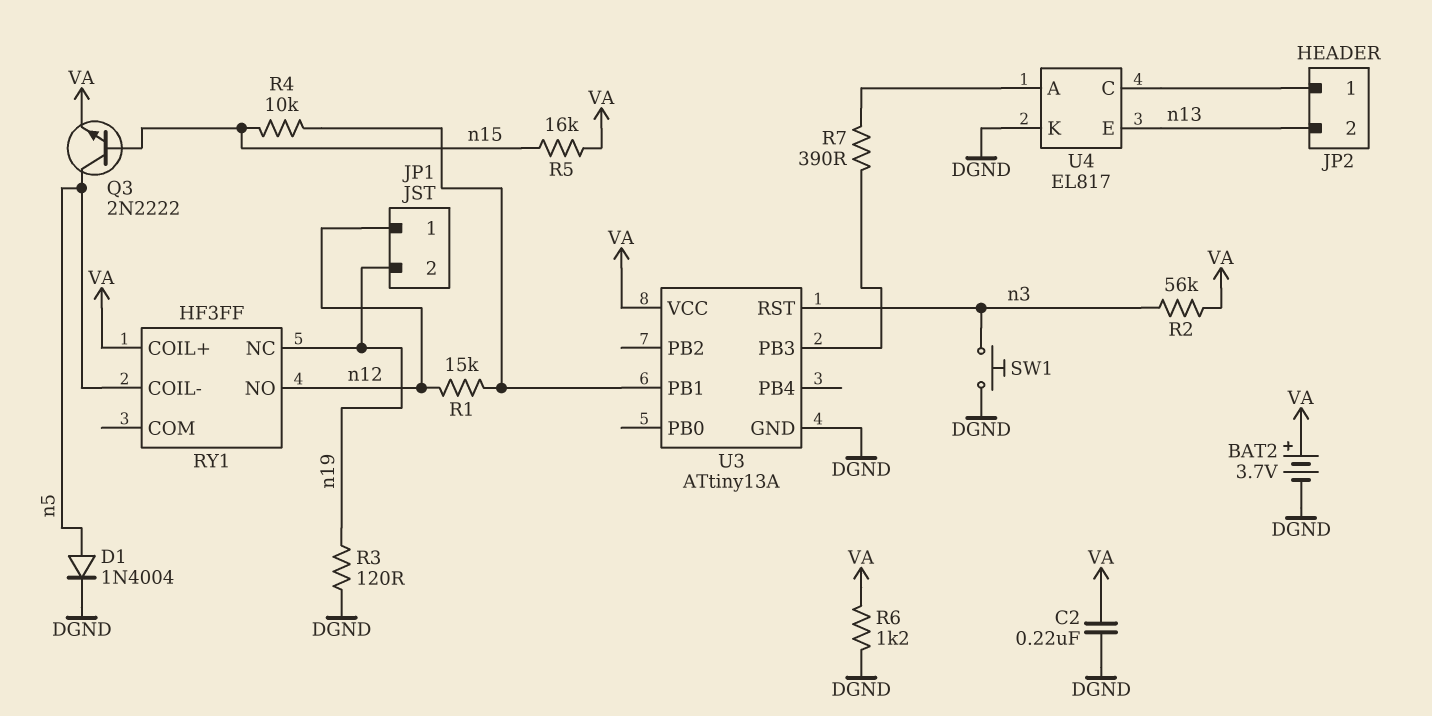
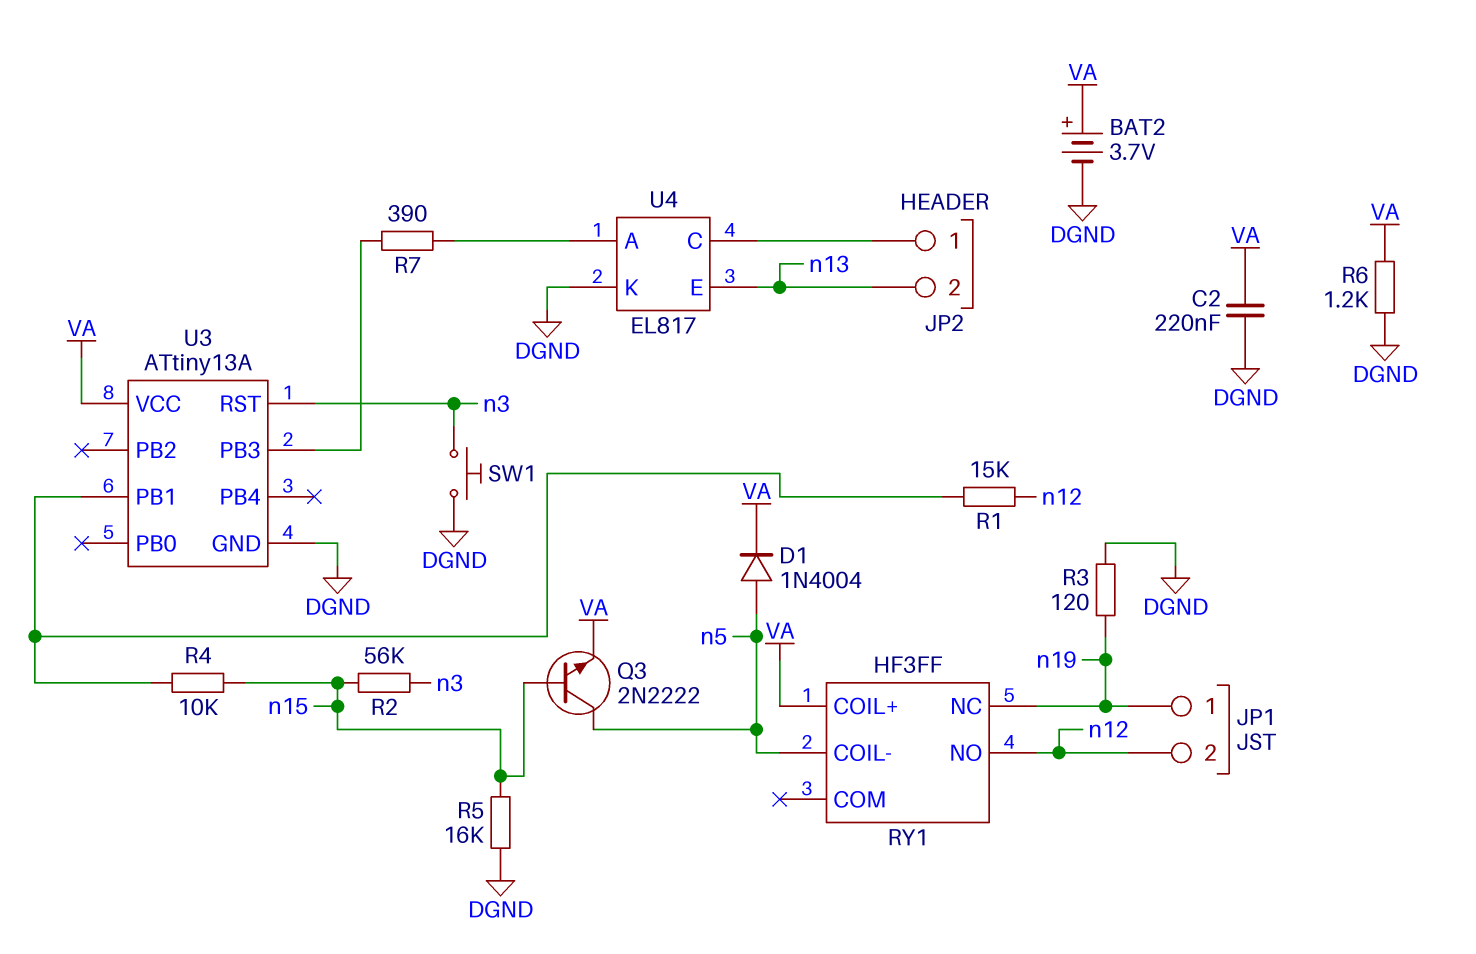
D1: diode 1N4004 (A n5, K DGND) -> diode 1N4004 (A n5, K VA)
JP1 pin 1: n12 -> n19
JP1 pin 2: n19 -> n12
R2: 56k (VA, n3) -> 56k (n3, n15)
R5: 16k (VA, n15) -> 16k (DGND, n15)

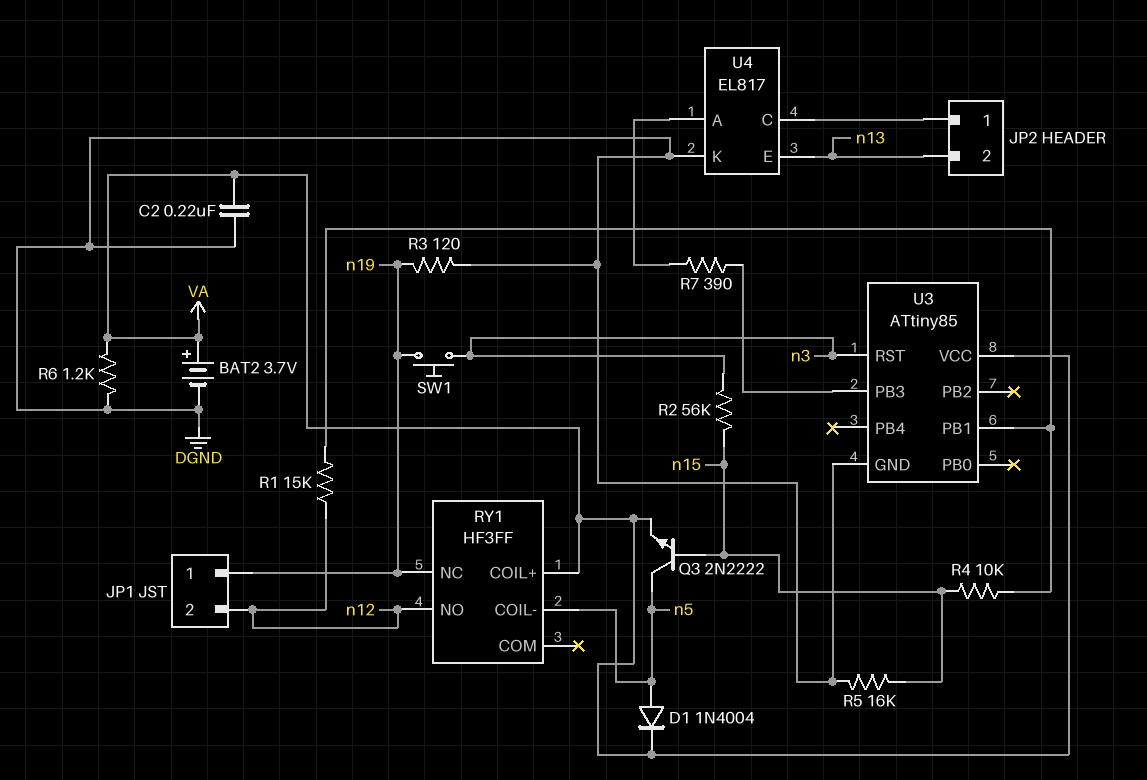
SW1: button (DGND, n3) -> button (n3, n19)
U3: ATtiny13A -> ATtiny85

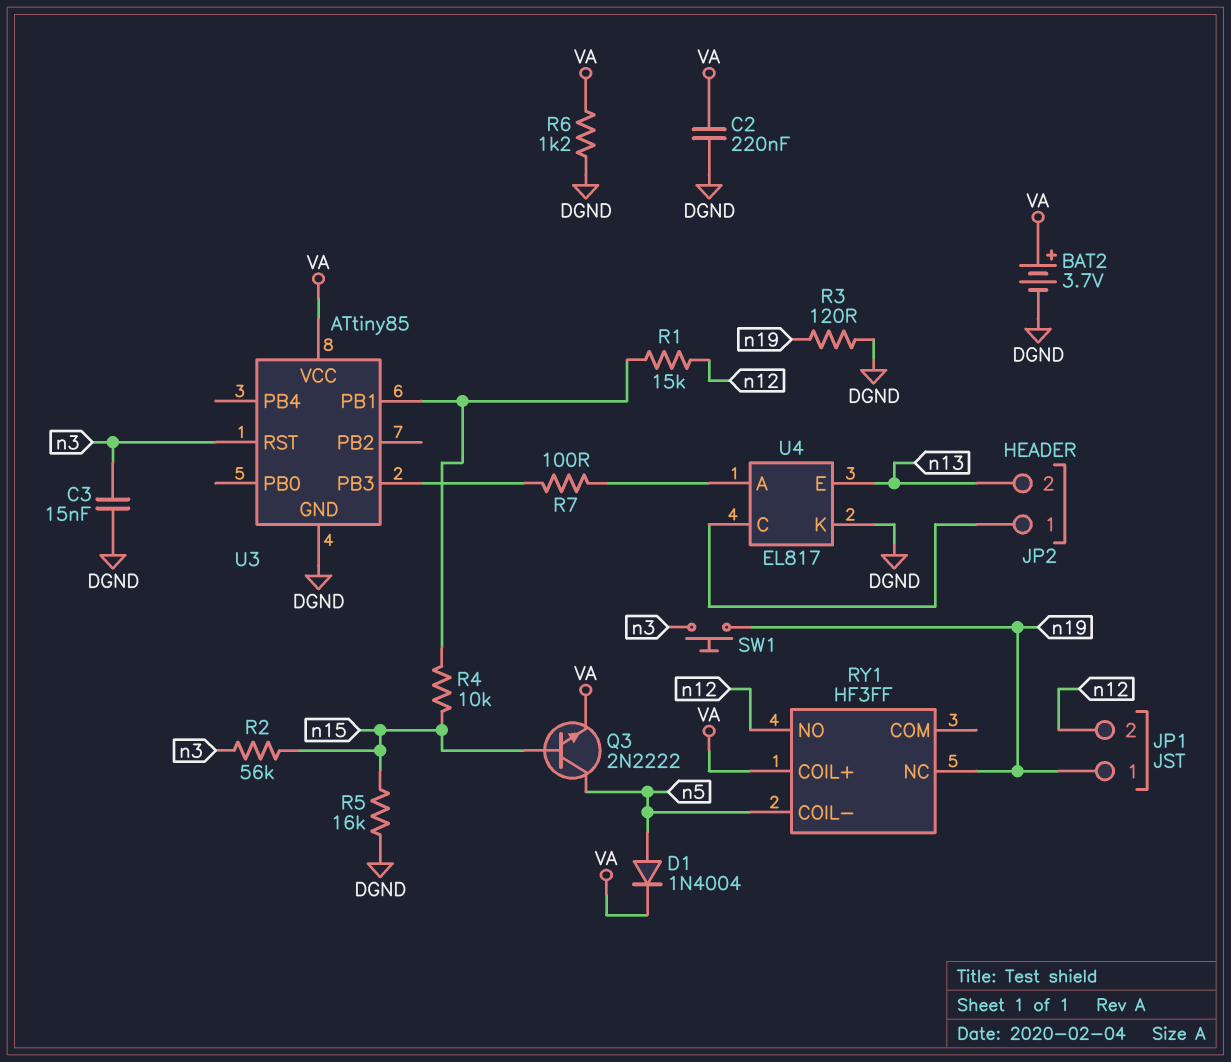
C3: none -> 15nF (DGND, n3)
R7: 390 (U3/PB3, U4/A) -> 100 (U3/PB3, U4/A)

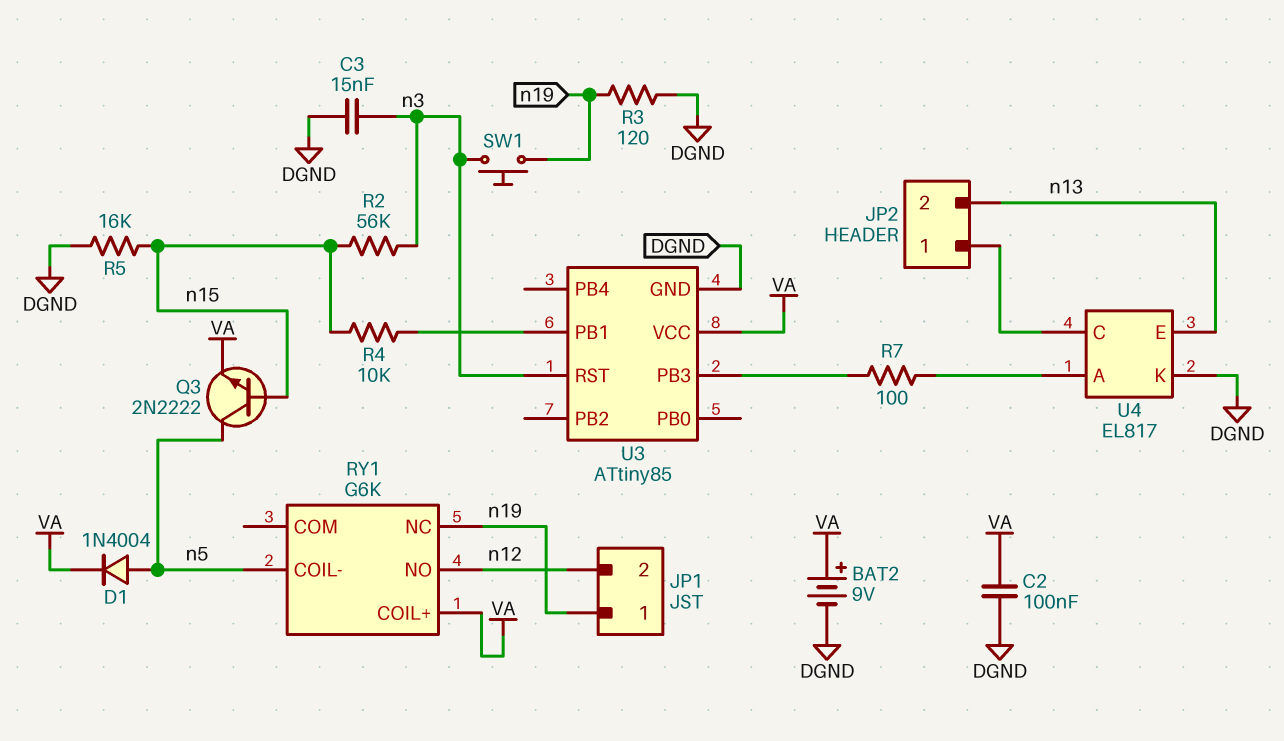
BAT2: 3.7V (plus VA, minus DGND) -> 9V (plus VA, minus DGND)
C2: 220nF (DGND, VA) -> 100nF (DGND, VA)
R1: 15k (U3/PB1, n12) -> none
R6: 1.2k (DGND, VA) -> none
RY1: HF3FF -> G6K

